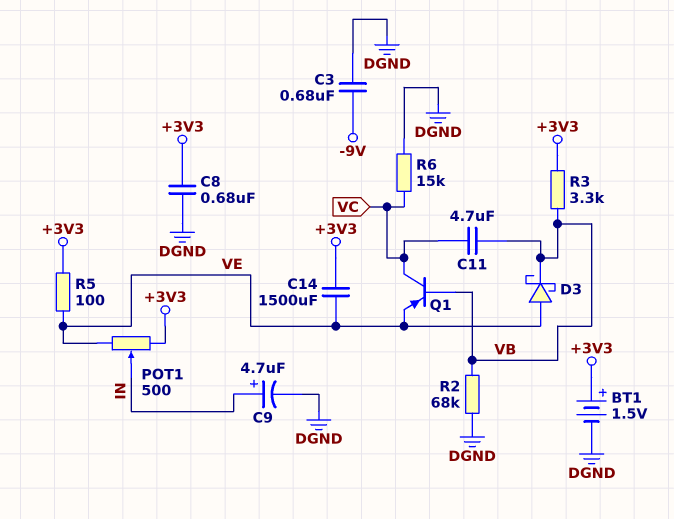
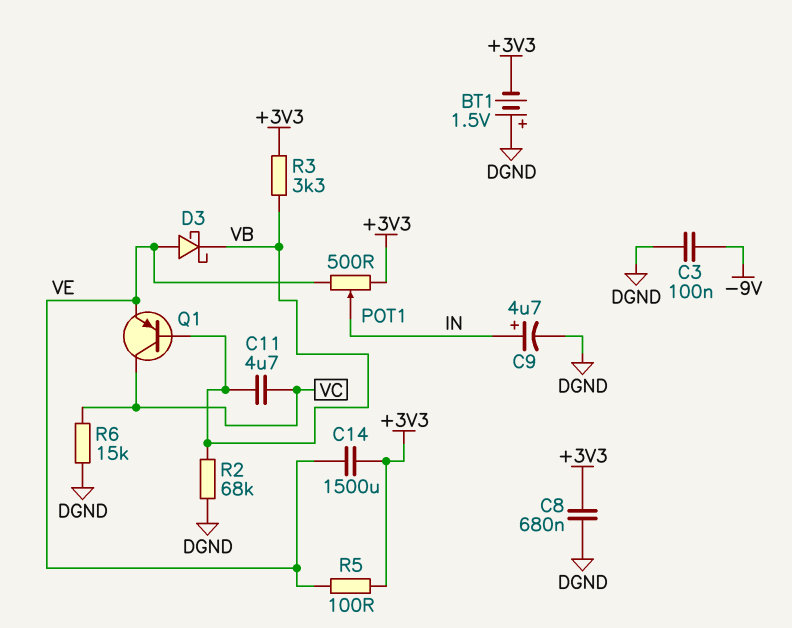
BT1: 1.5V (plus +3V3, minus DGND) -> 1.5V (plus DGND, minus +3V3)
C3: 680nF (-9V, DGND) -> 100nF (-9V, DGND)

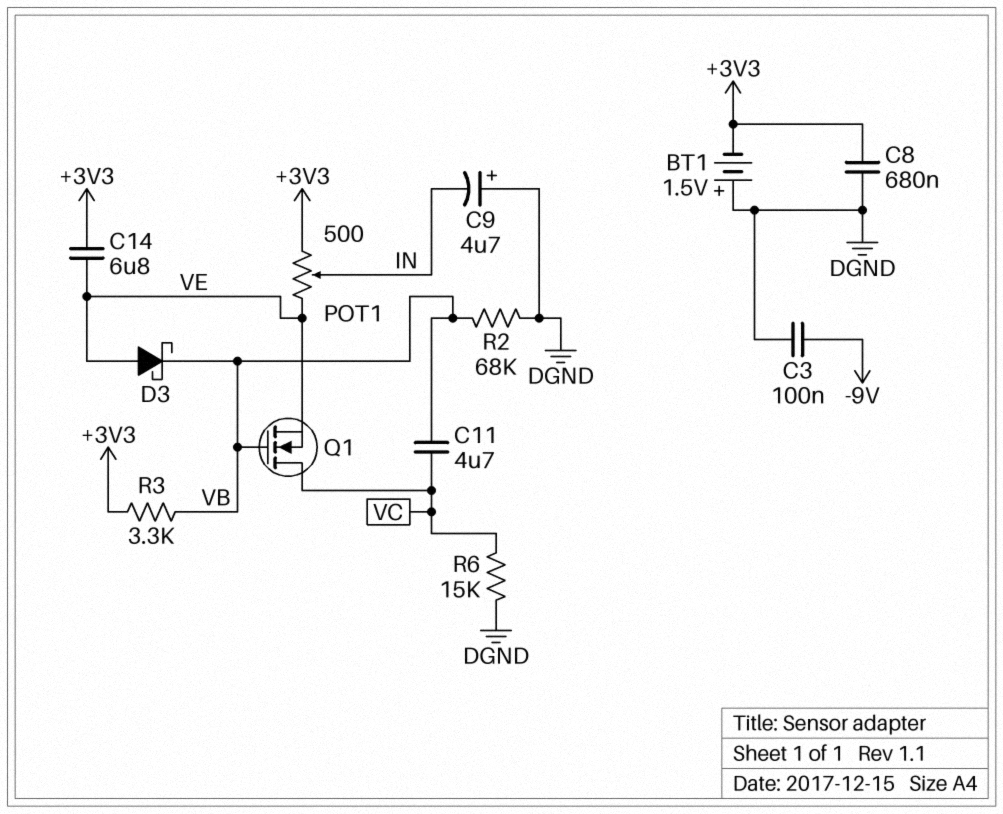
C9: 4.7uF (plus IN, minus DGND) -> 4.7uF (plus DGND, minus IN)
C14: 1500uF (+3V3, VE) -> 6.8uF (+3V3, VE)
Q1: PNP (B VB, C VC, E VE) -> NMOS (G VB, D VC, S VE)
R5: 100 (+3V3, VE) -> none

